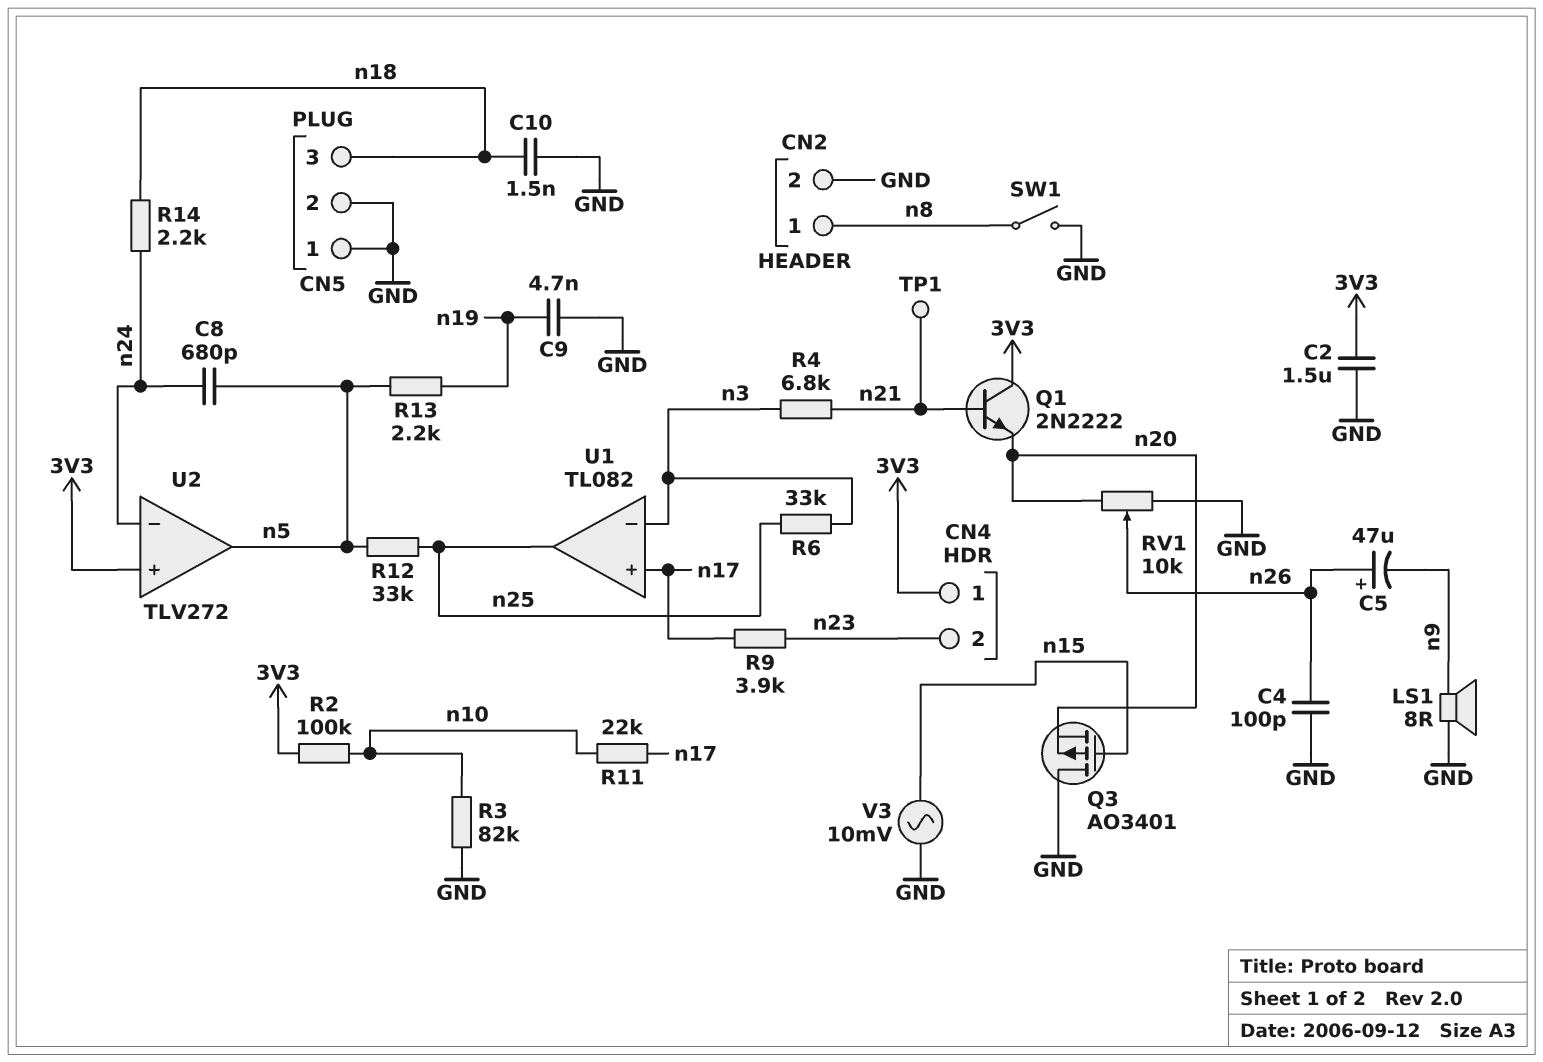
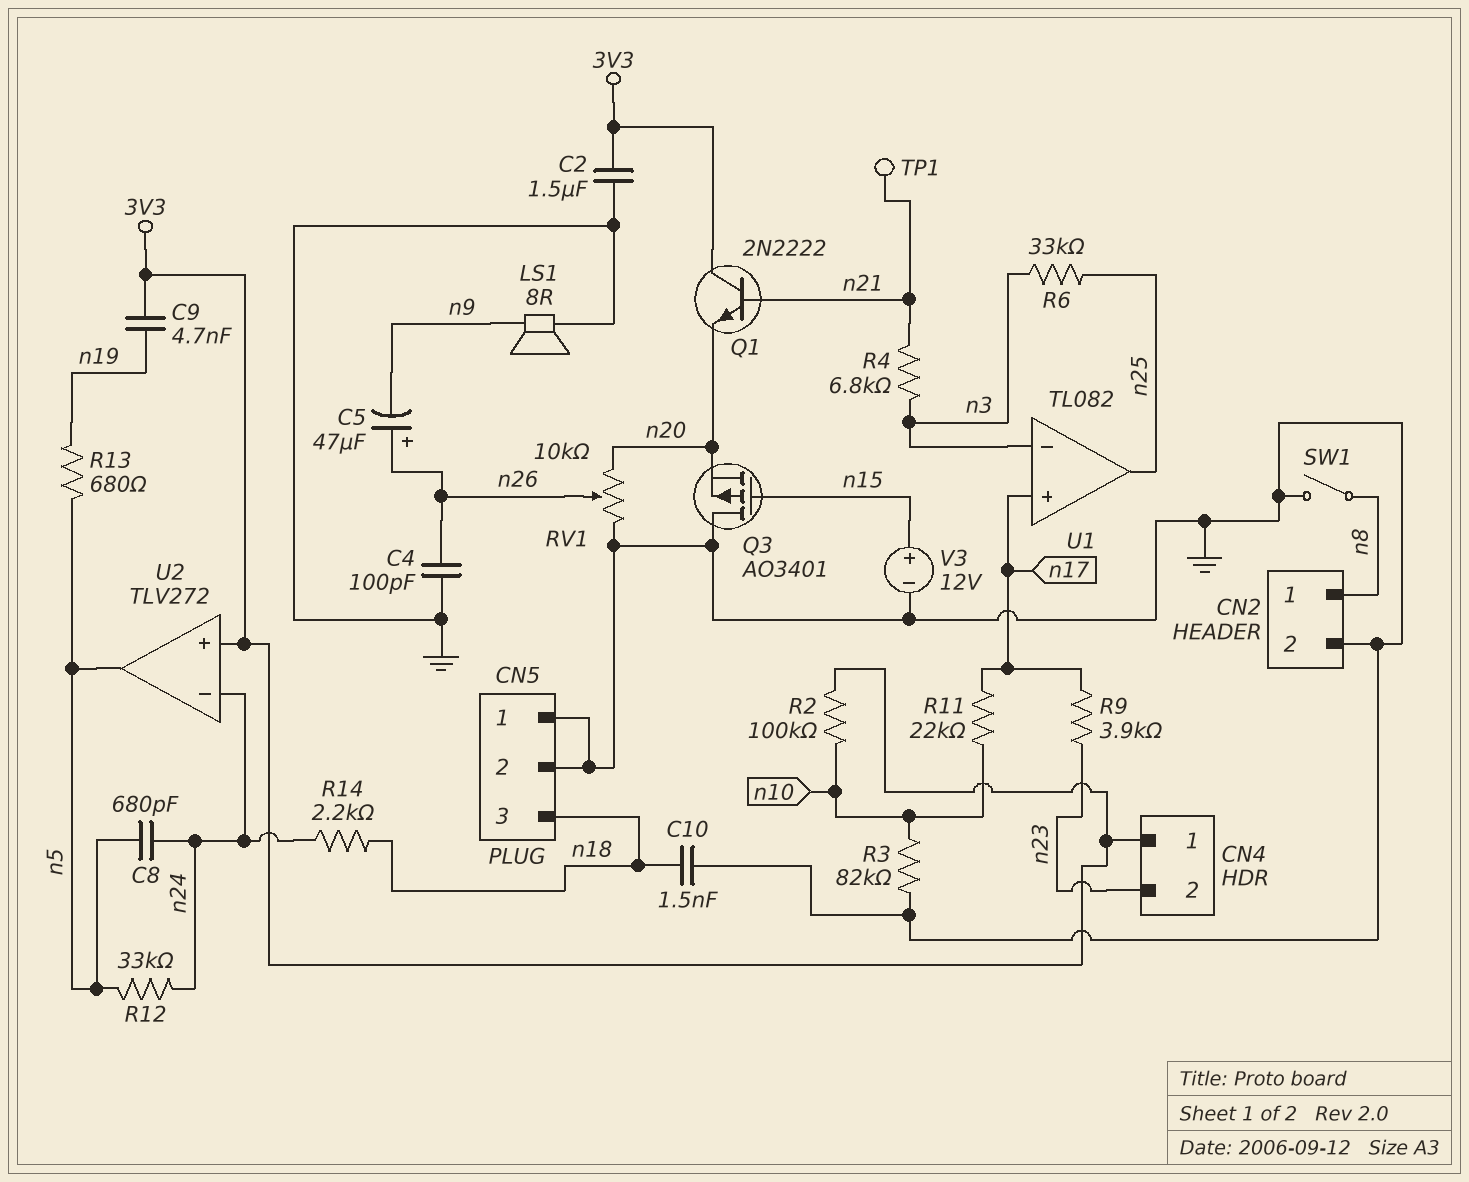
C9: 4.7nF (GND, n19) -> 4.7nF (3V3, n19)
R12: 33k (n5, n25) -> 33k (n5, n24)
R13: 2.2k (n5, n19) -> 680 (n5, n19)
V3: AC 10mV (GND, n15) -> 12V (plus n15, minus GND)

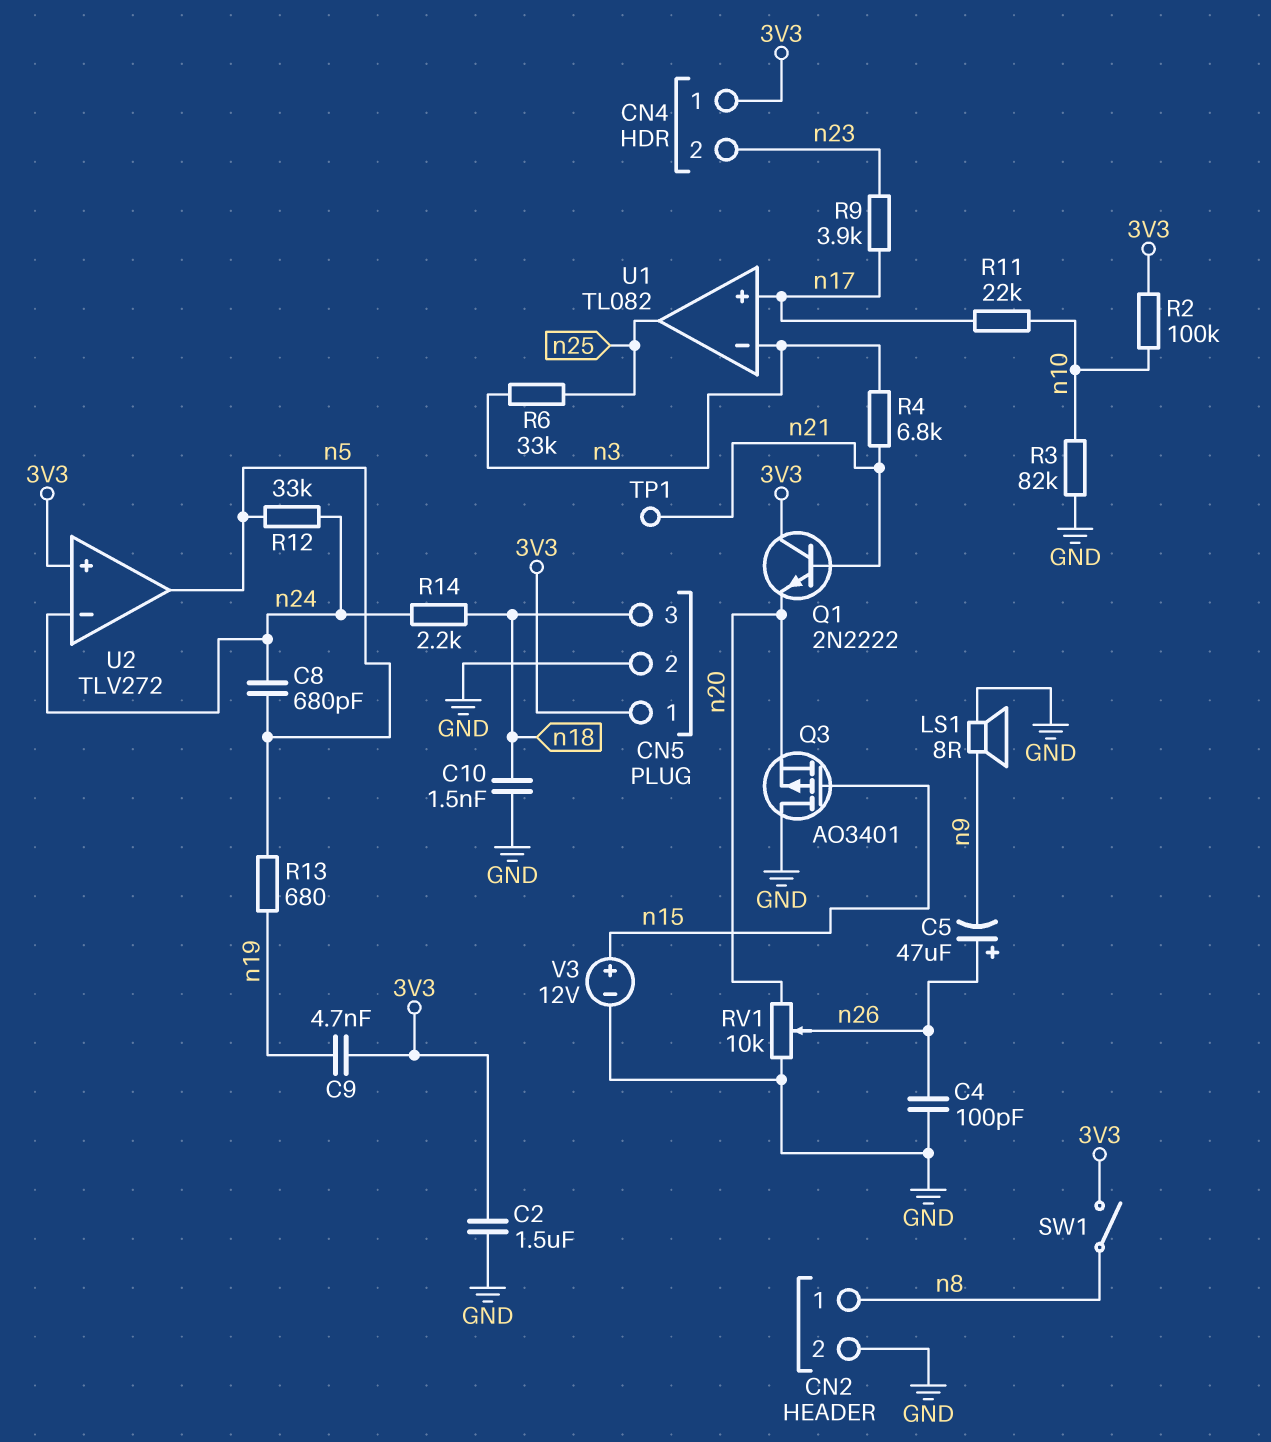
CN5 pin 1: GND -> 3V3
SW1: switch (GND, n8) -> switch (3V3, n8)

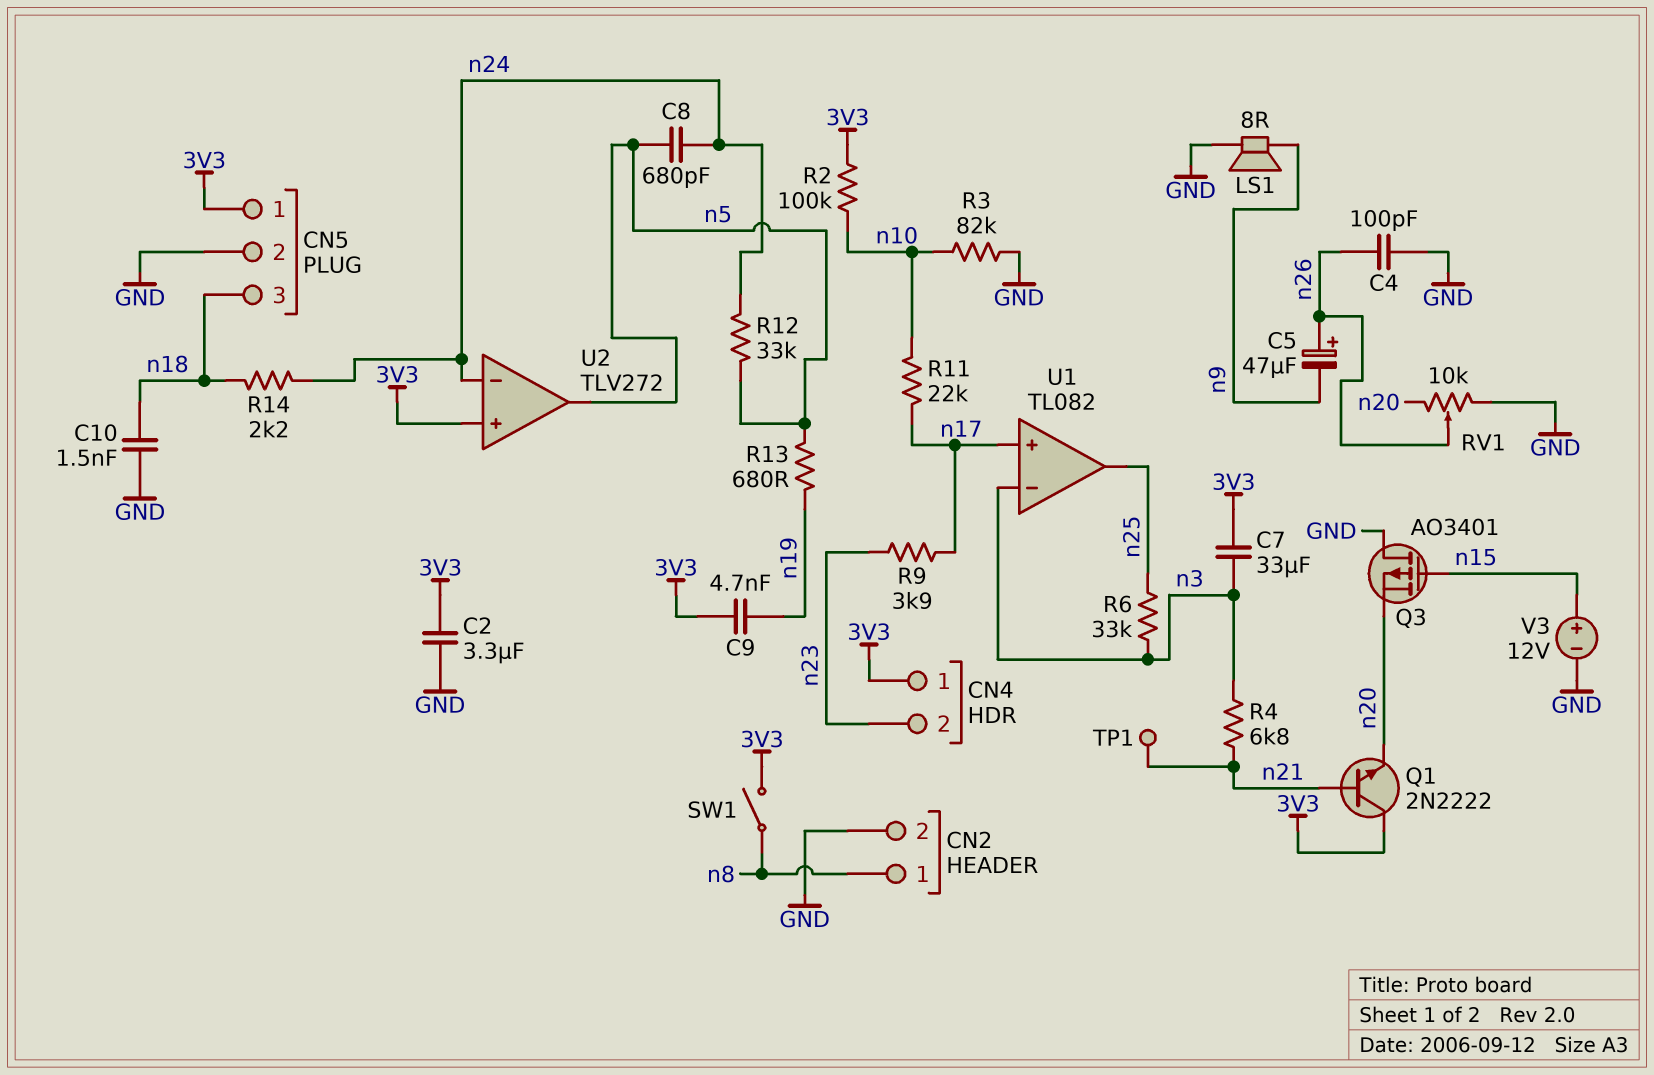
C2: 1.5uF (3V3, GND) -> 3.3uF (3V3, GND)
C7: none -> 33uF (3V3, n3)

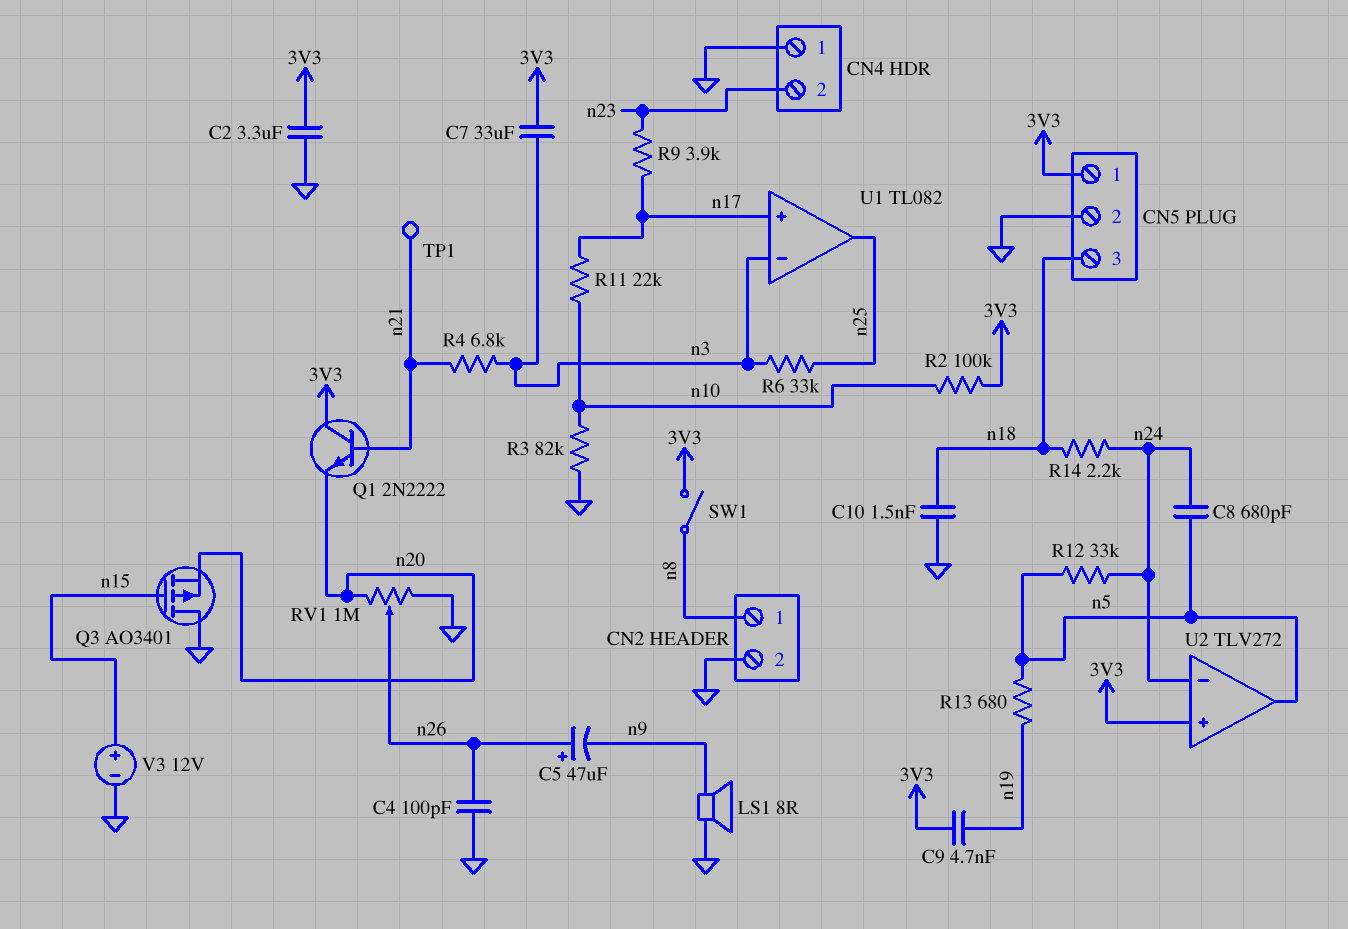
CN4 pin 1: 3V3 -> GND
RV1: 10k (GND, n20, wiper n26) -> 1M (GND, n20, wiper n26)

